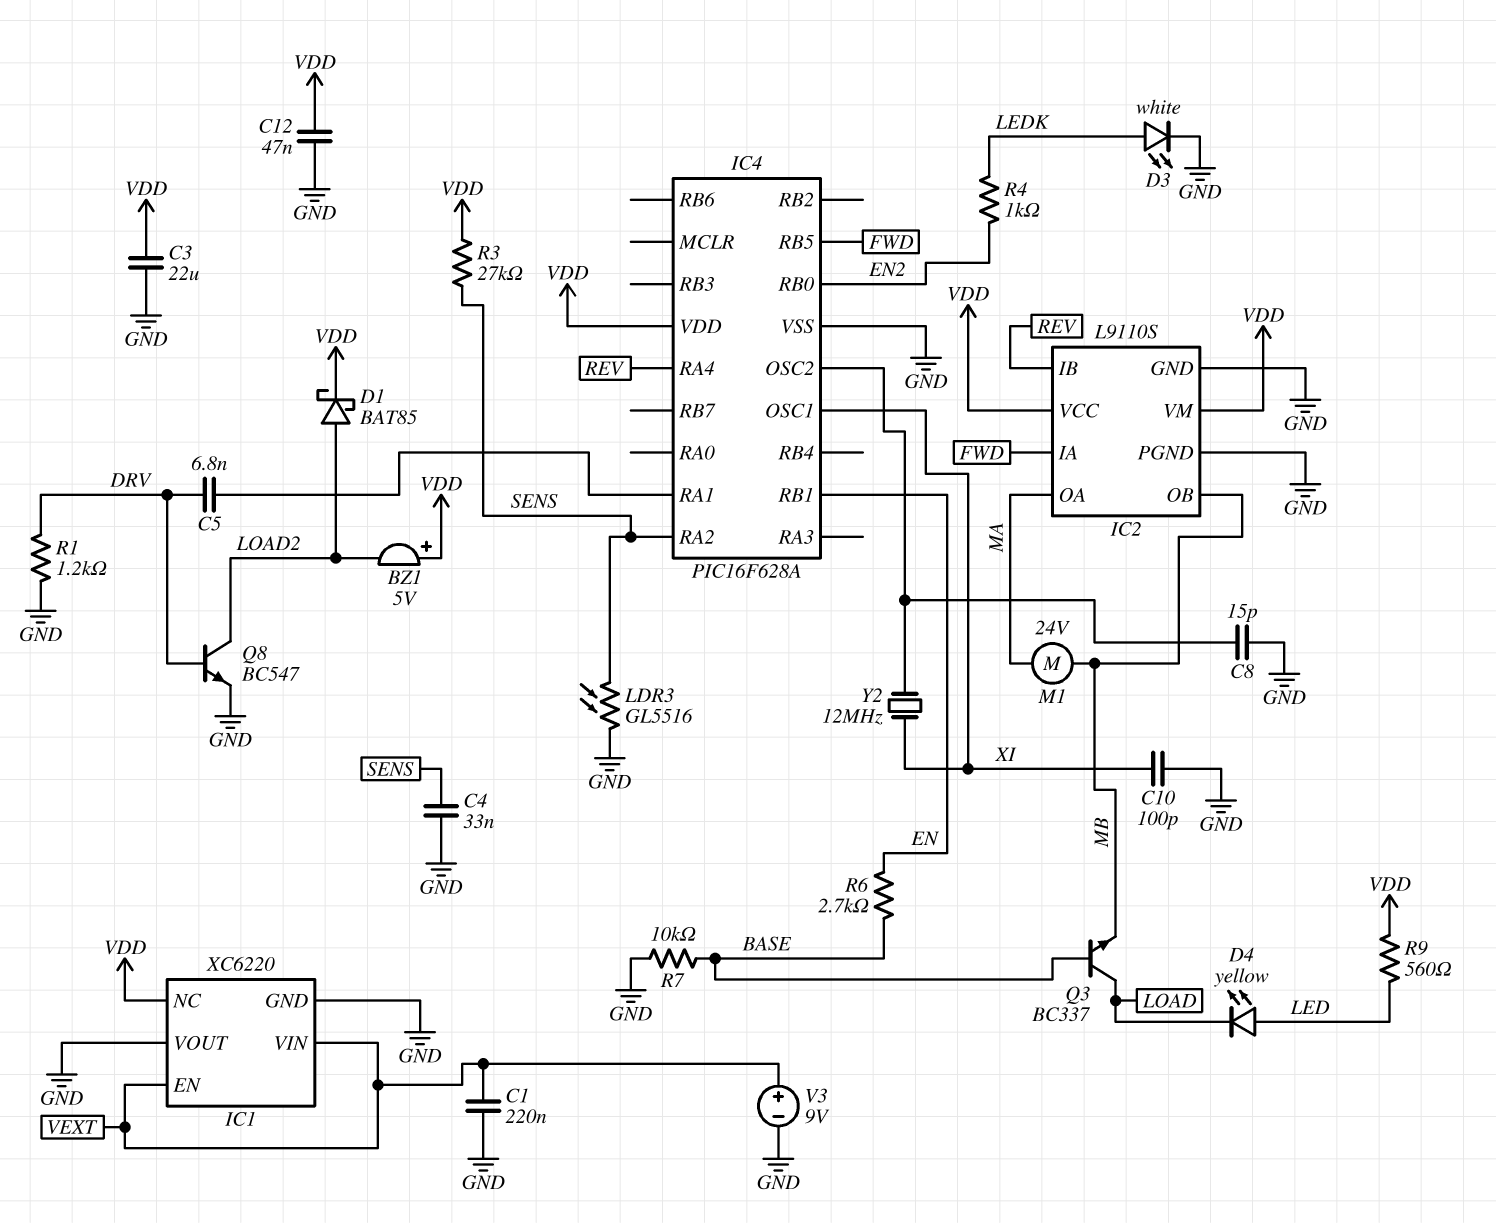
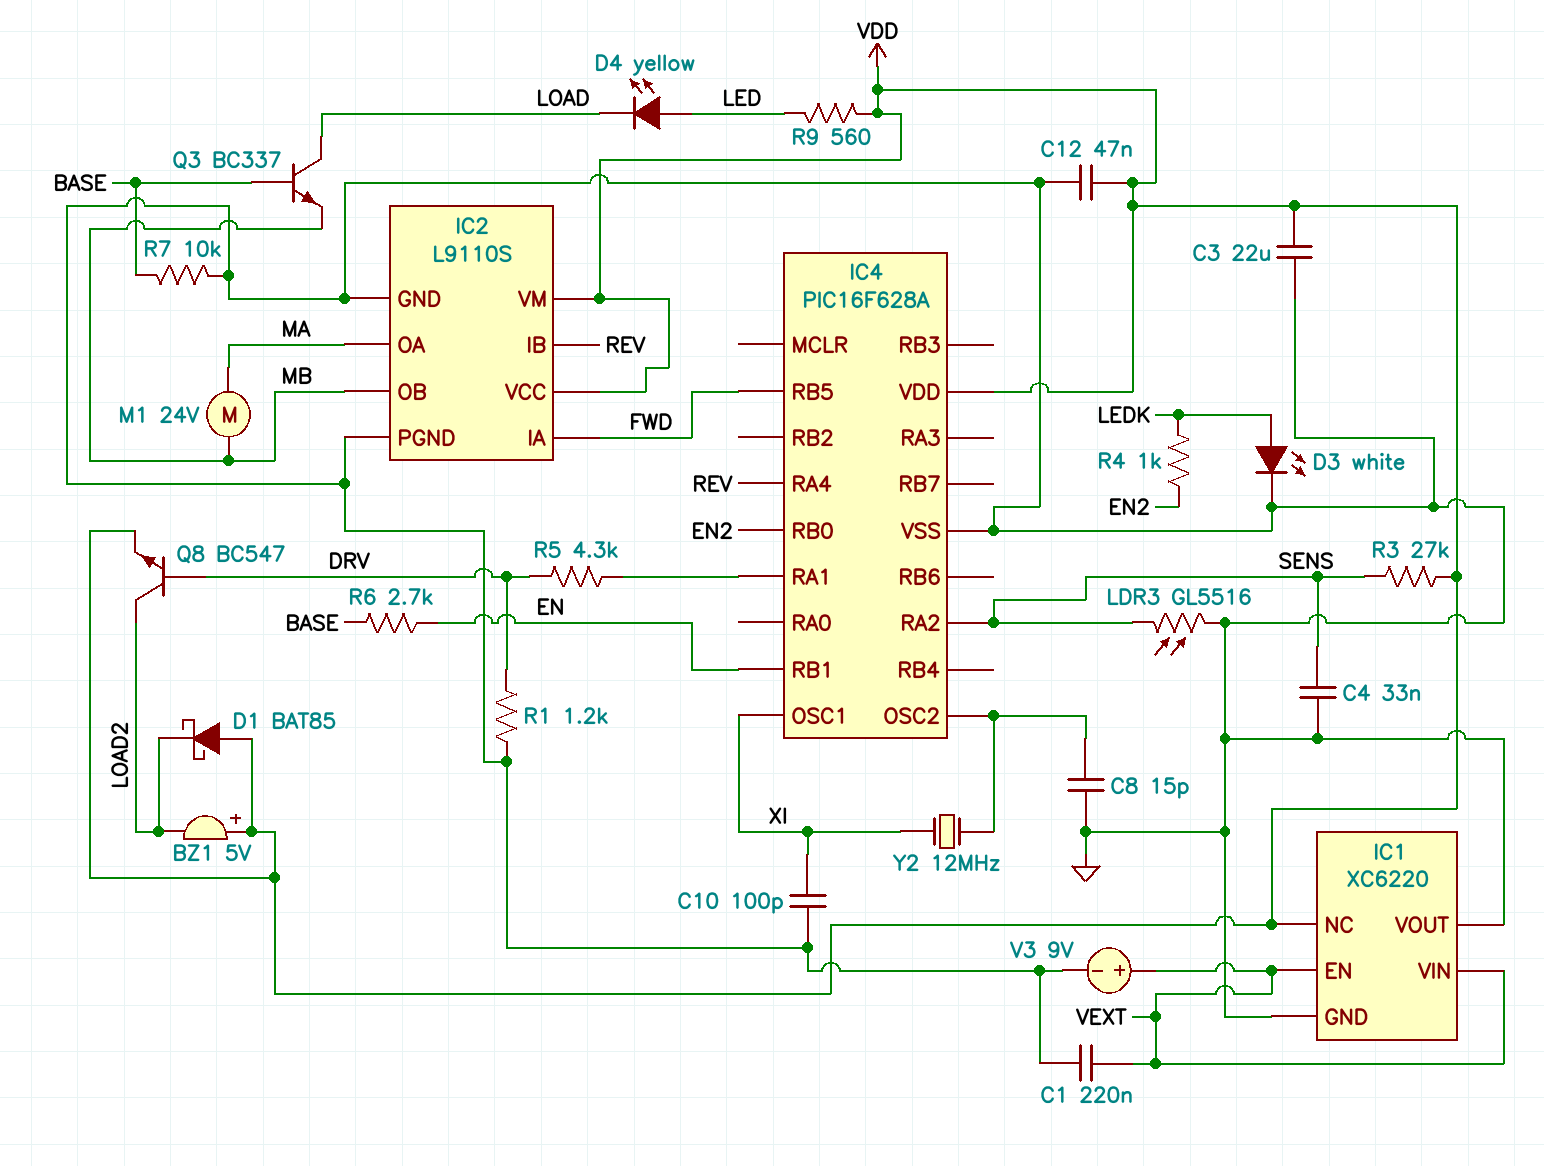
C5: 6.8nF (DRV, IC4/RA1) -> none
D1: schottky BAT85 (A LOAD2, K VDD) -> schottky BAT85 (A VDD, K LOAD2)
Q8: NPN BC547 (B DRV, C LOAD2, E GND) -> NPN BC547 (B DRV, C LOAD2, E VDD)
R5: none -> 4.3k (DRV, IC4/RA1)

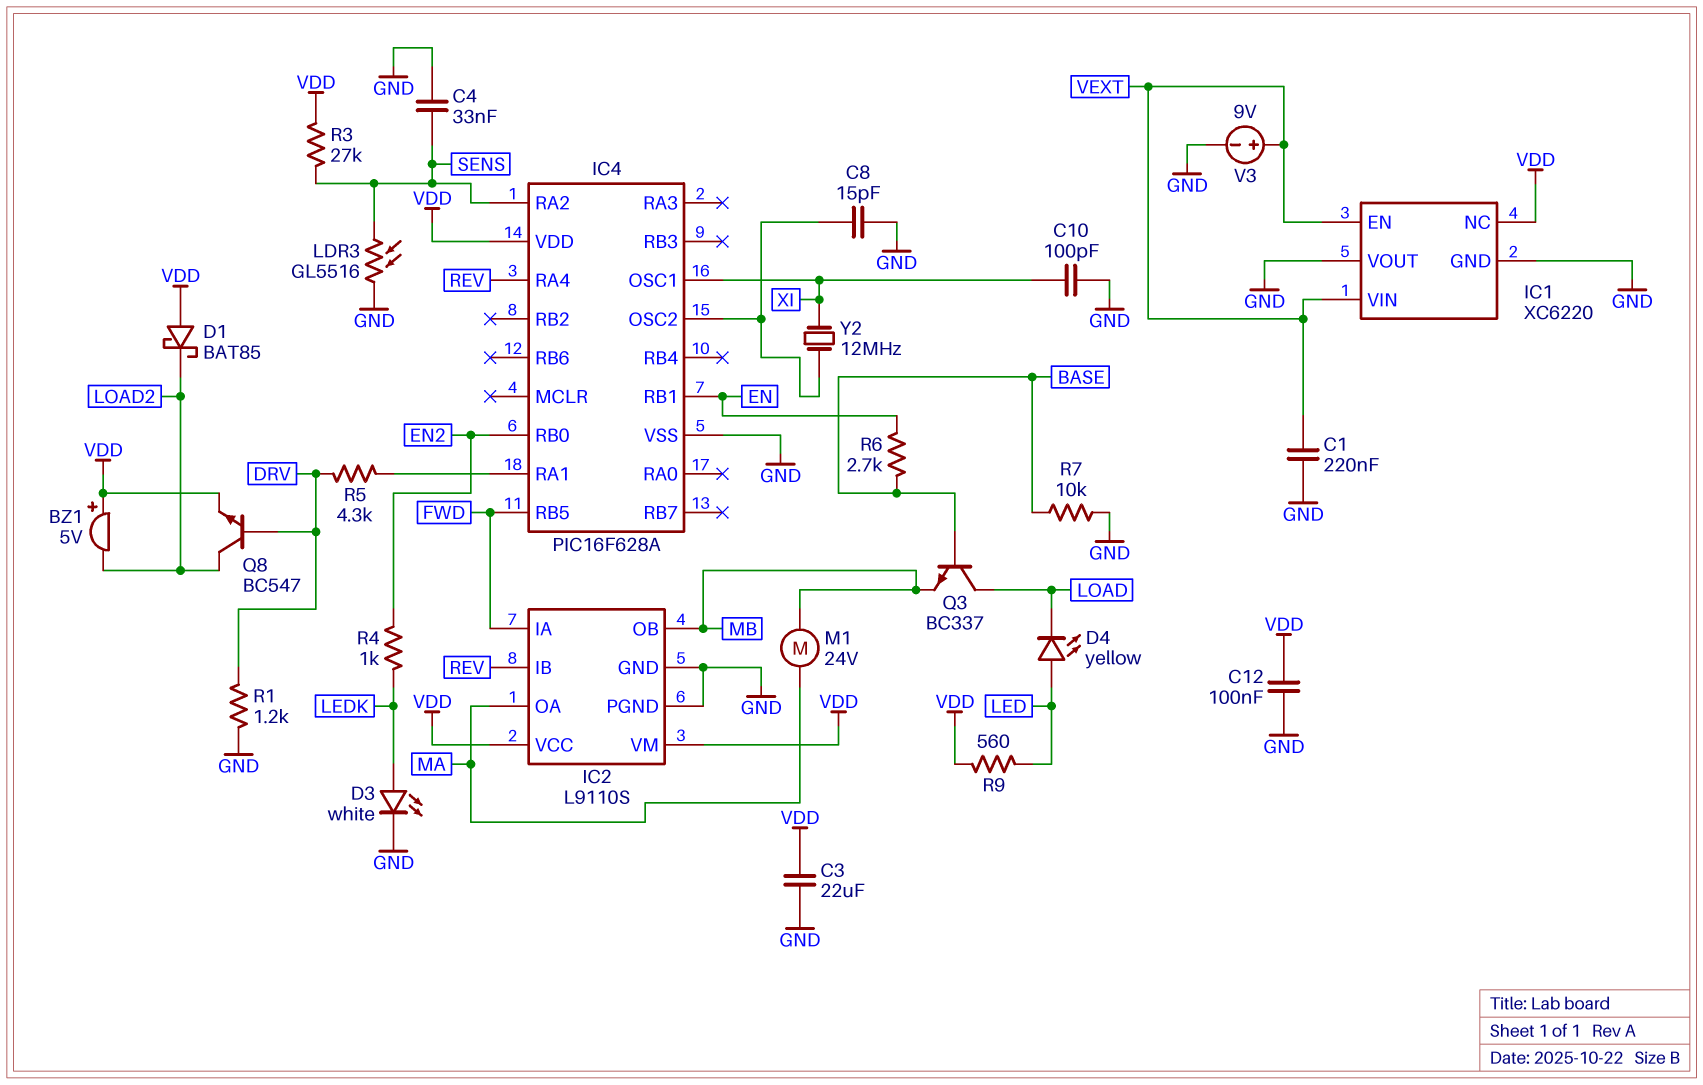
C12: 47nF (GND, VDD) -> 100nF (GND, VDD)

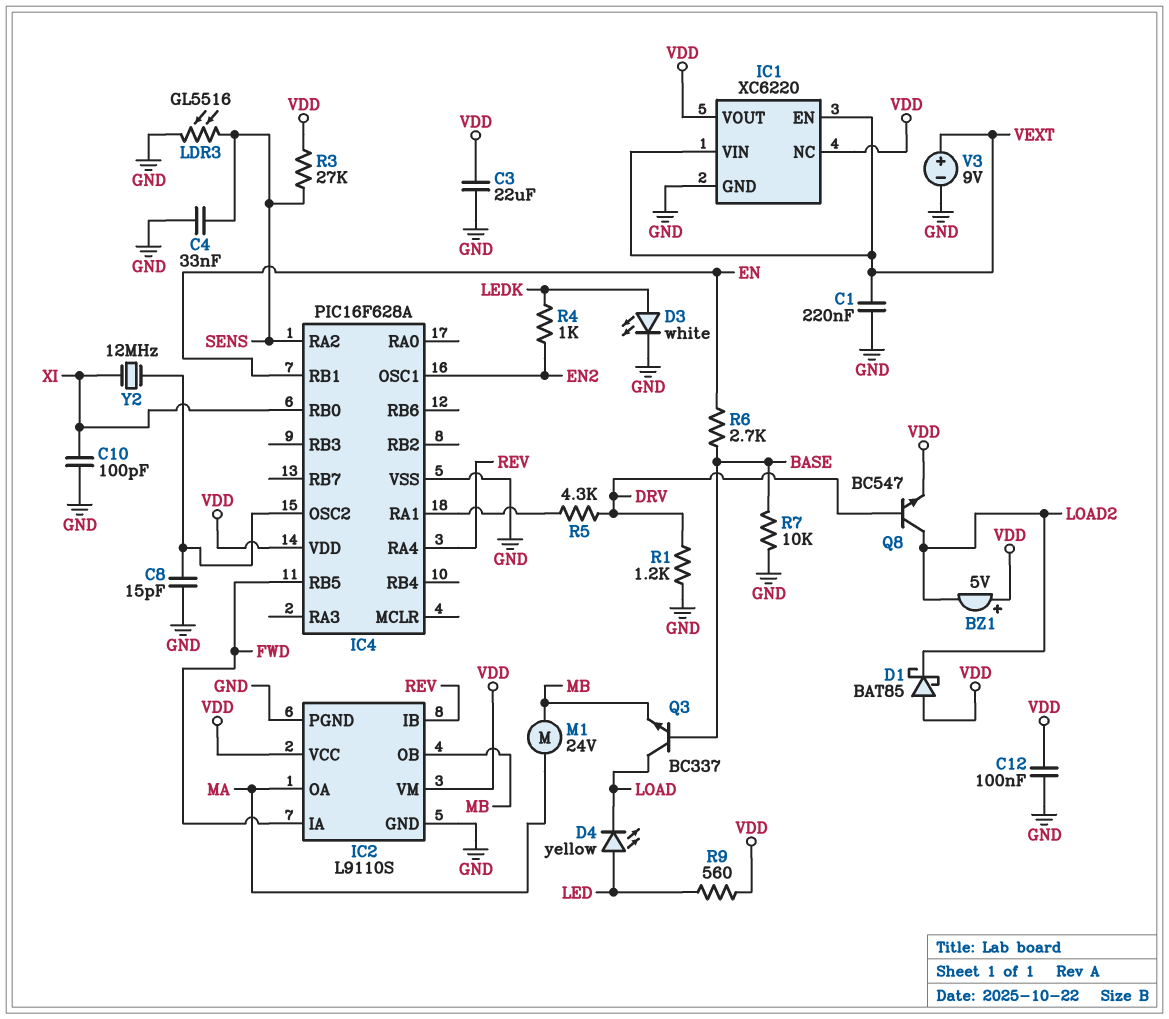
IC1 pin VOUT: GND -> VDD
IC4 pin OSC1: XI -> EN2
IC4 pin RB0: EN2 -> XI

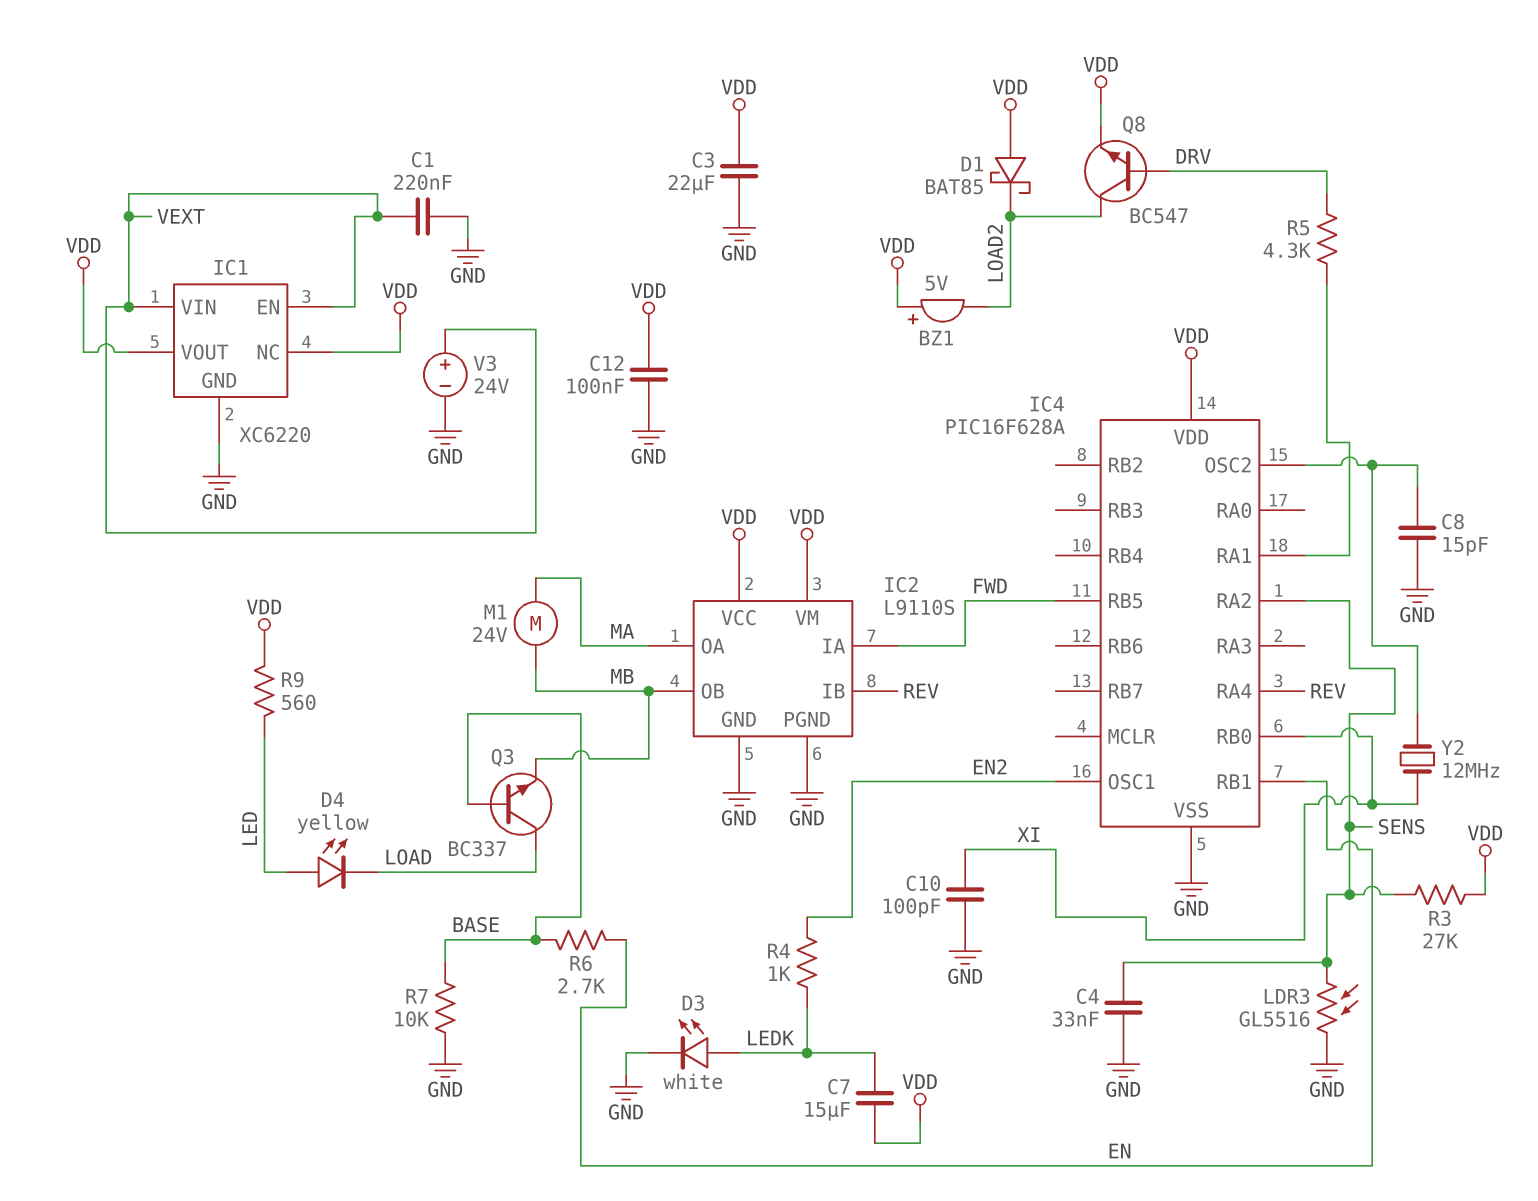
C7: none -> 15uF (LEDK, VDD)
R1: 1.2k (DRV, GND) -> none
V3: 9V (plus VEXT, minus GND) -> 24V (plus VEXT, minus GND)

